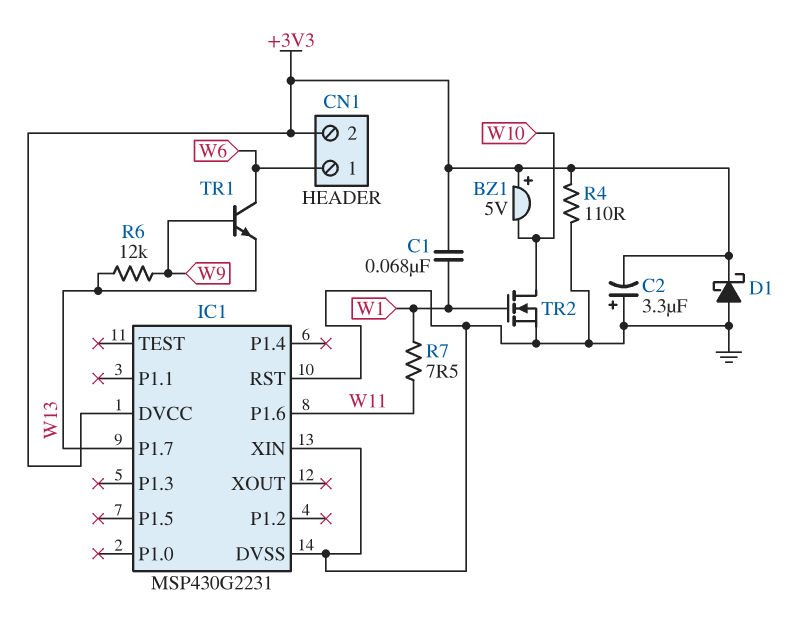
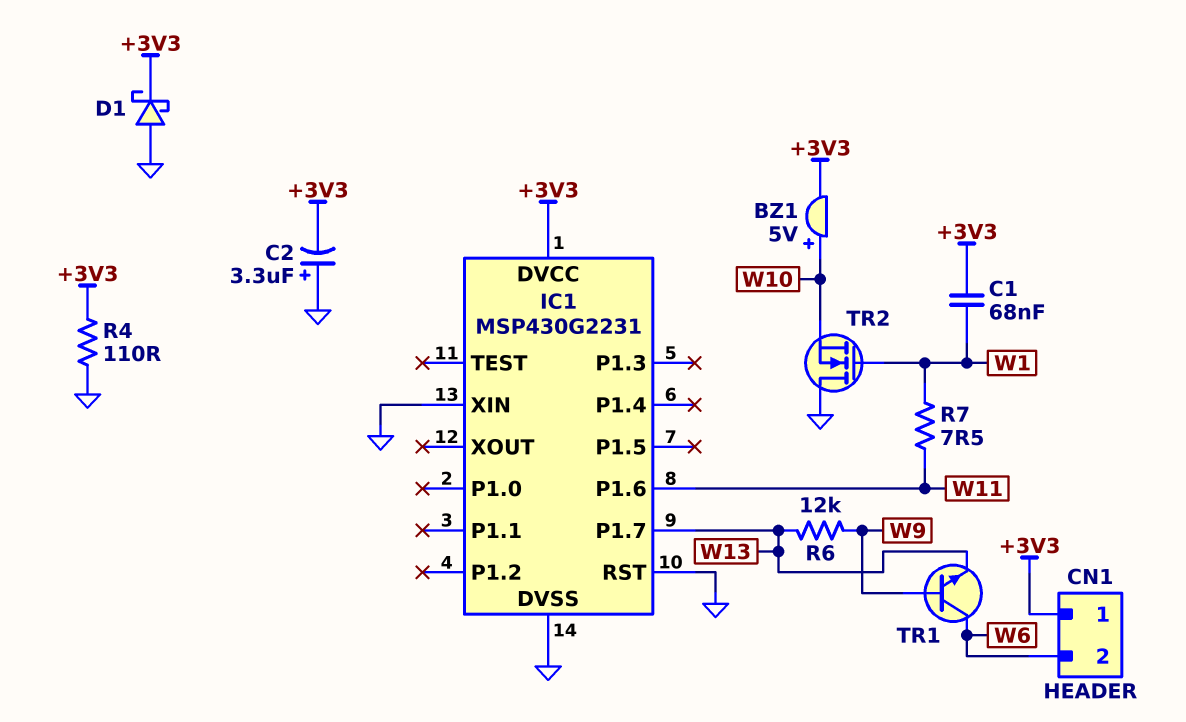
BZ1: buzzer 5V (plus +3V3, minus W10) -> buzzer 5V (plus W10, minus +3V3)
CN1 pin 1: W6 -> +3V3
CN1 pin 2: +3V3 -> W6
TR2: NMOS (G W1, D W10, S GND) -> NMOS (G W1, D GND, S W10)

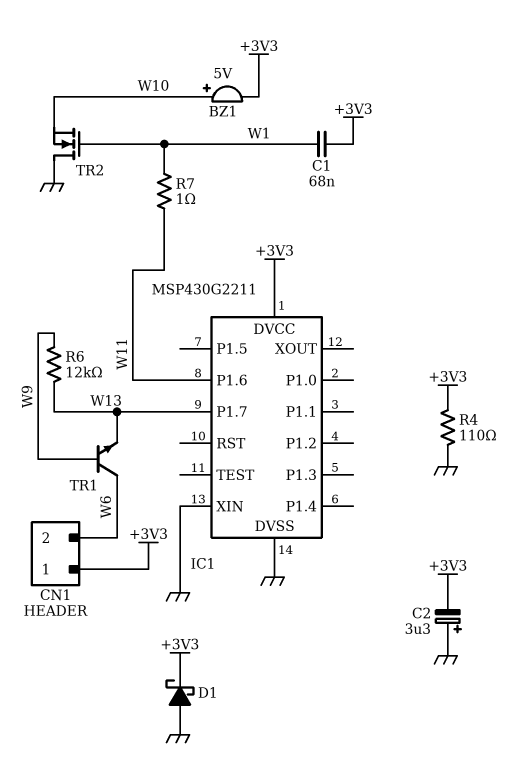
IC1: MSP430G2231 -> MSP430G2211
IC1 pin RST: GND -> none
R7: 7.5 (W1, W11) -> 1 (W1, W11)

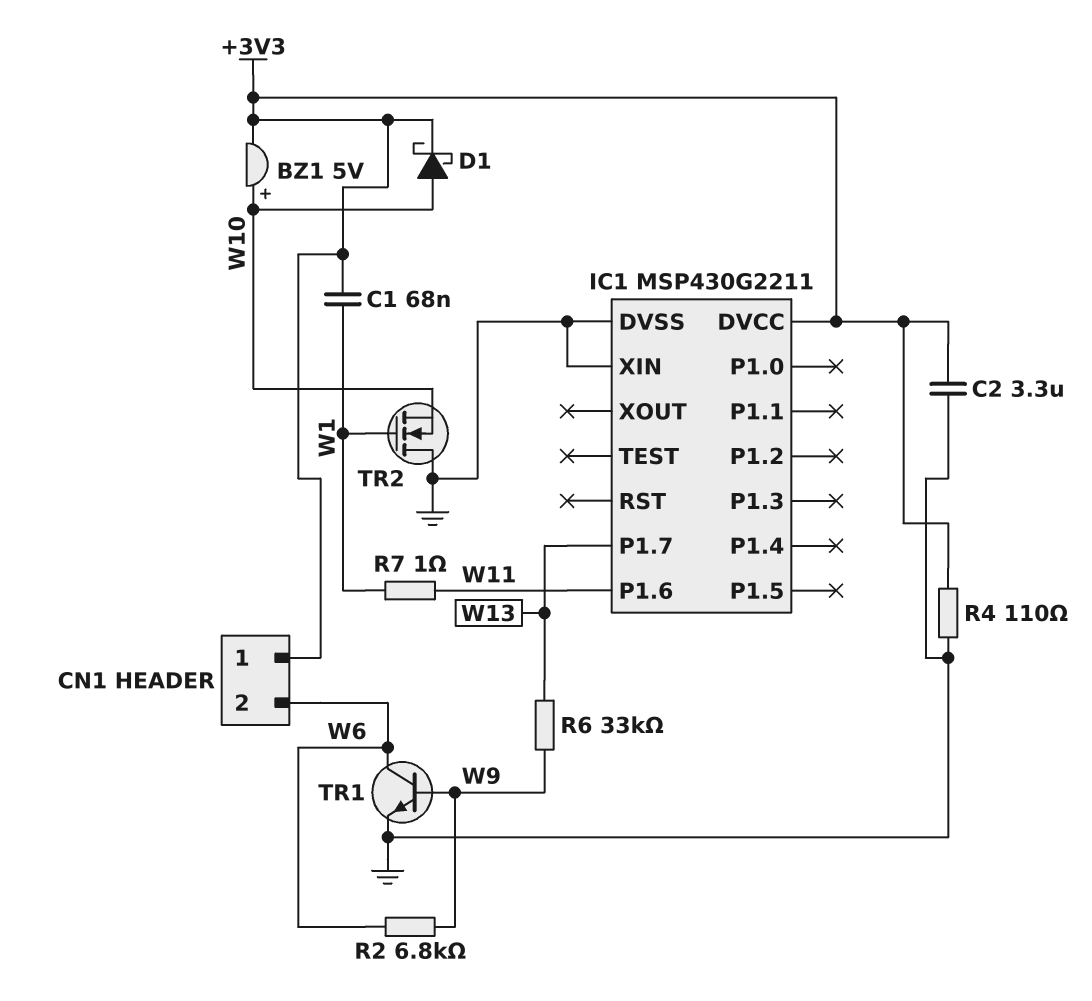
C2: 3.3uF (plus GND, minus +3V3) -> 3.3uF (+3V3, GND)
D1: schottky (A GND, K +3V3) -> schottky (A W10, K +3V3)
R2: none -> 6.8k (W6, W9)
R6: 12k (W9, W13) -> 33k (W9, W13)
TR1: NPN (B W9, C W6, E W13) -> NPN (B W9, C W6, E GND)

